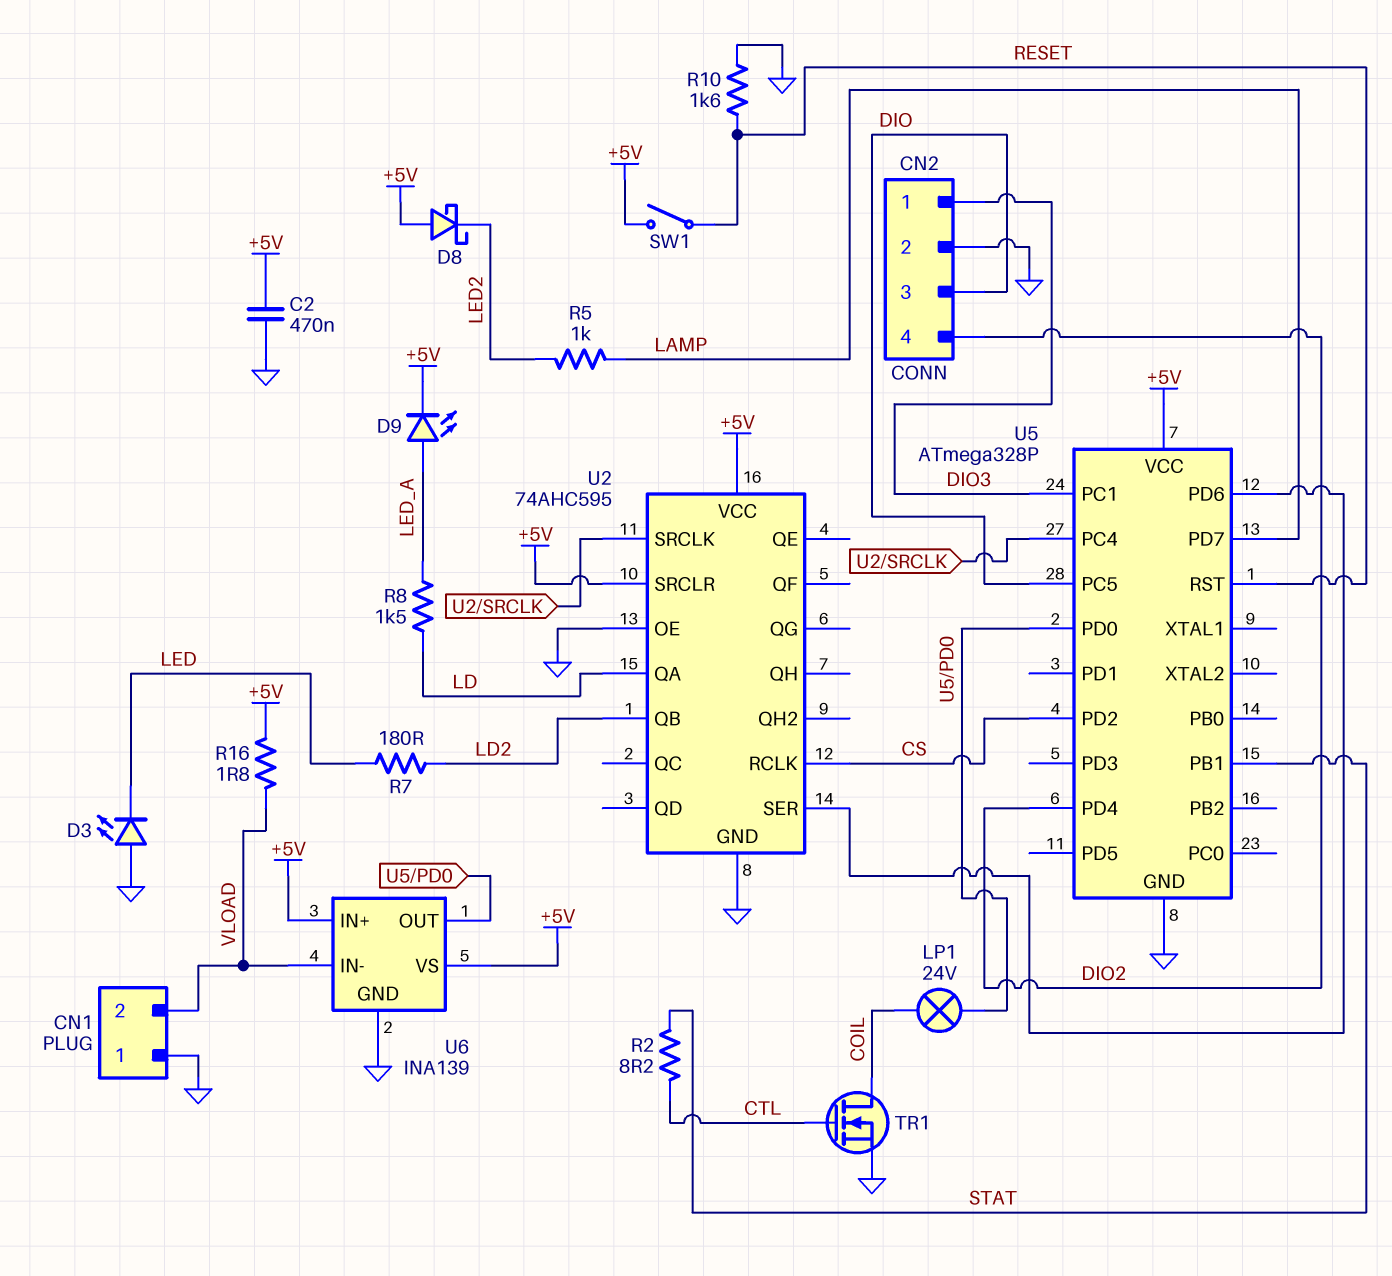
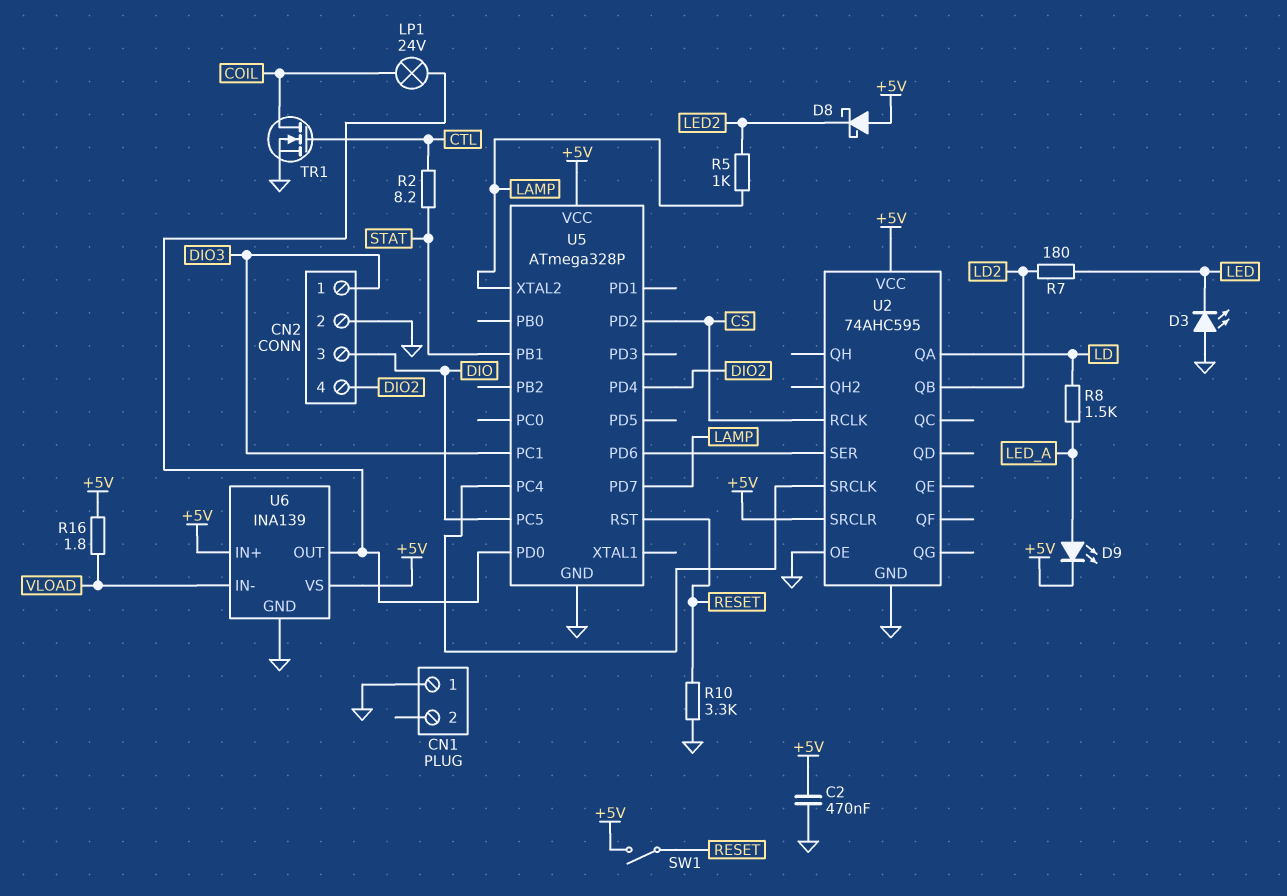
CN1 pin 2: VLOAD -> none
R10: 1.6k (GND, RESET) -> 3.3k (GND, RESET)
U5 pin XTAL2: none -> LAMP

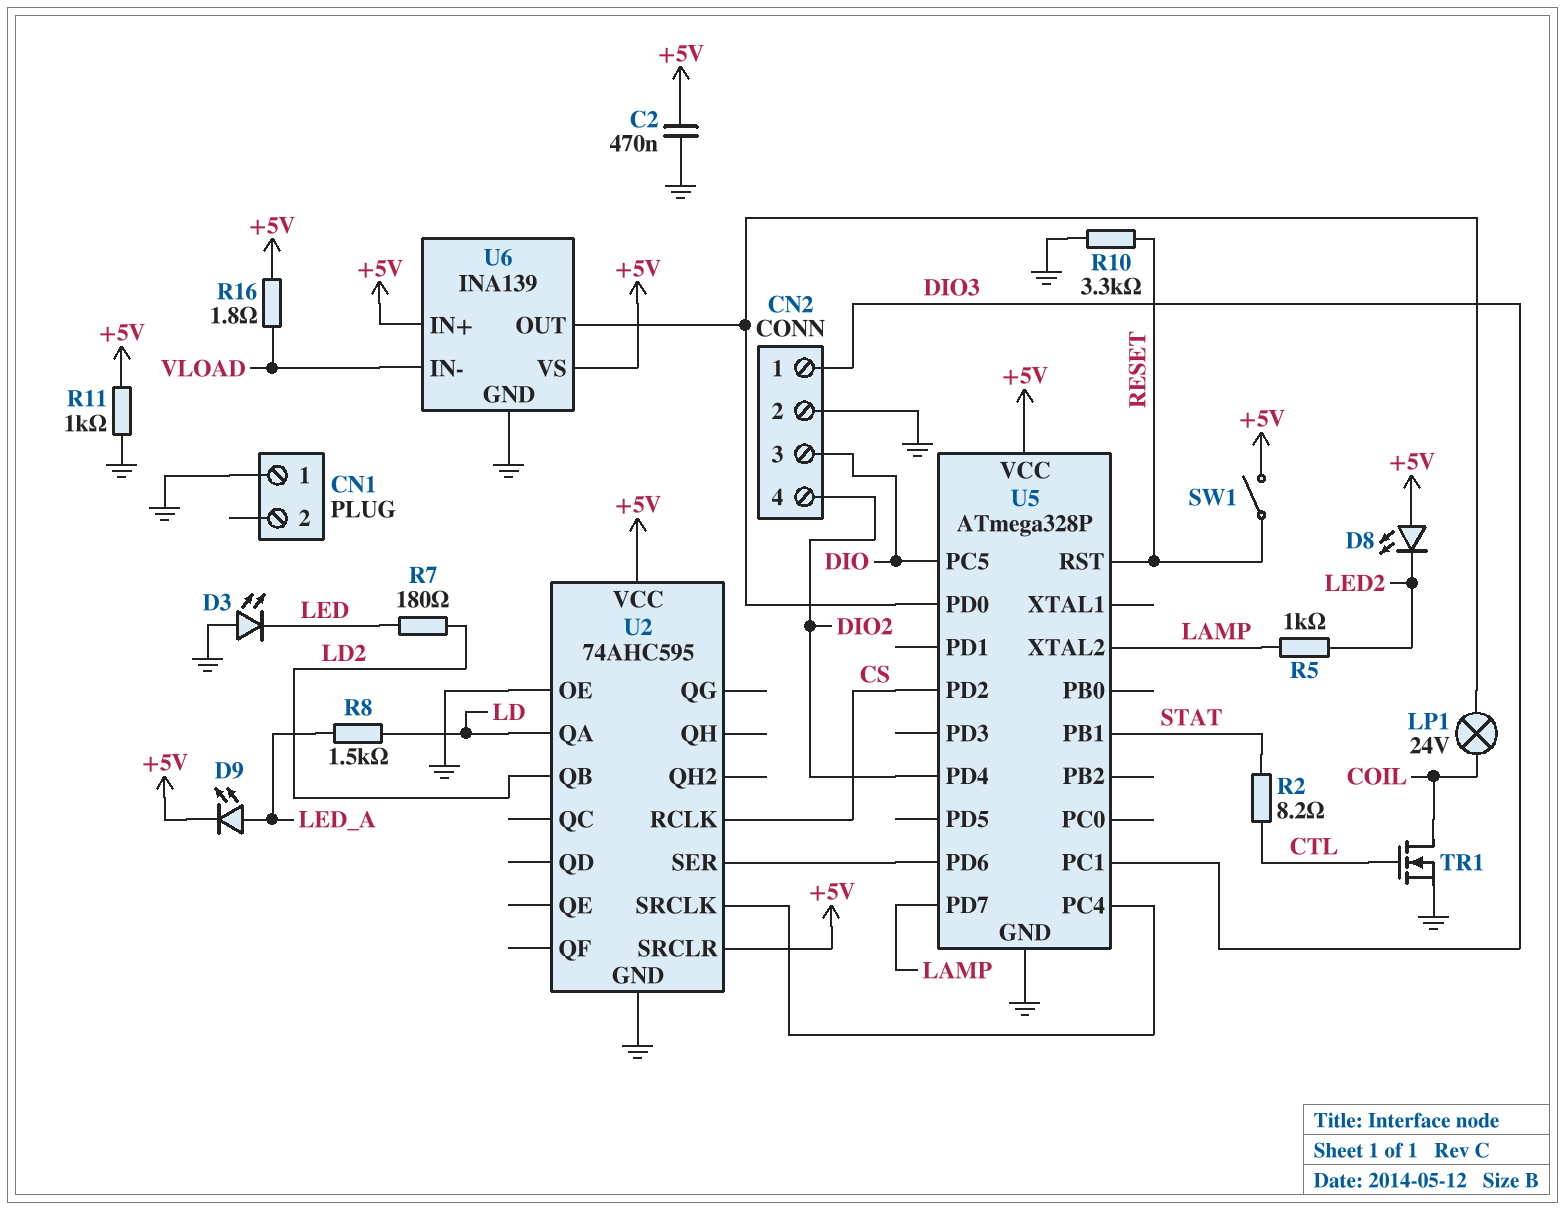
D8: schottky (A +5V, K LED2) -> LED (A +5V, K LED2)
R11: none -> 1k (+5V, GND)

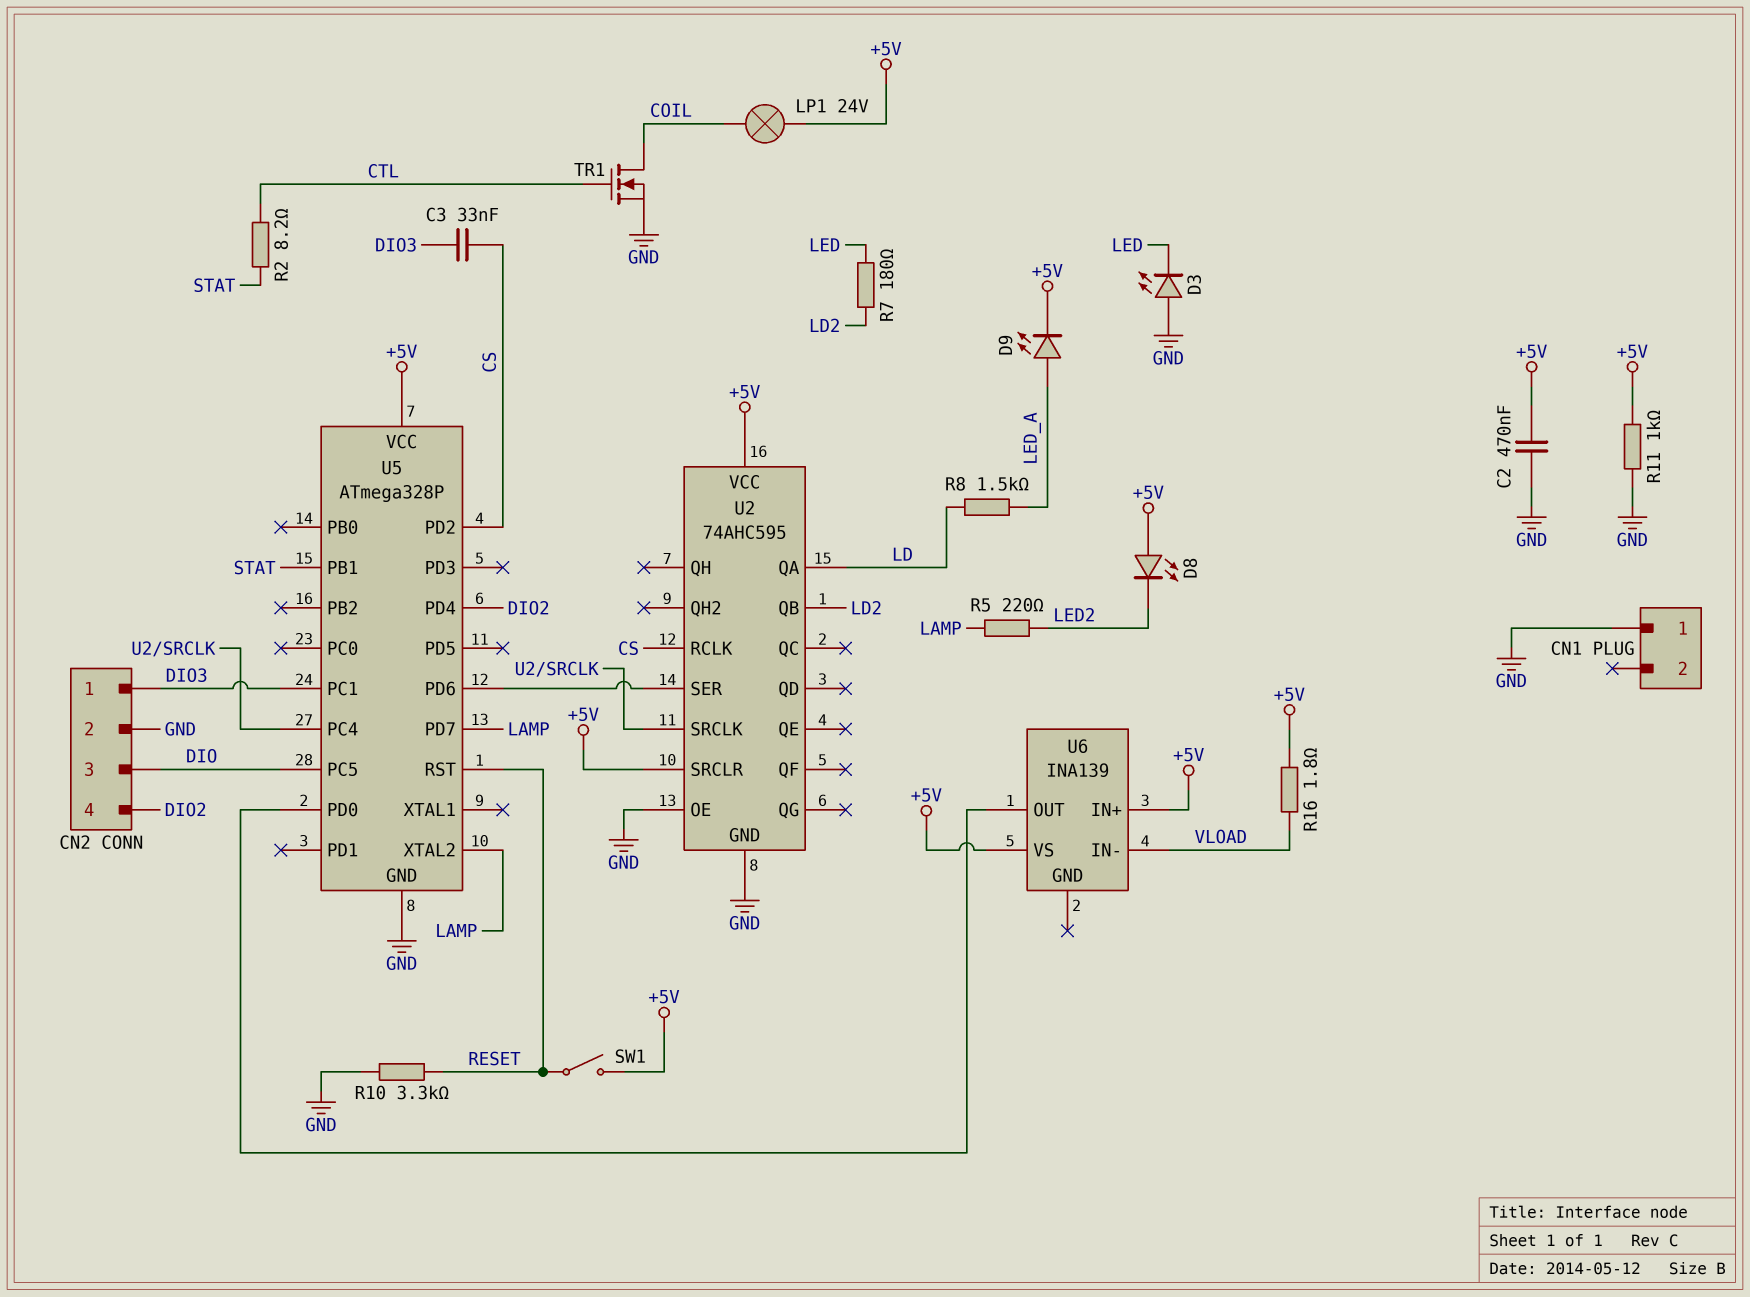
C3: none -> 33nF (CS, DIO3)
LP1: lamp 24V (COIL, U5/PD0) -> lamp 24V (+5V, COIL)
R5: 1k (LAMP, LED2) -> 220 (LAMP, LED2)
U6 pin GND: GND -> none

